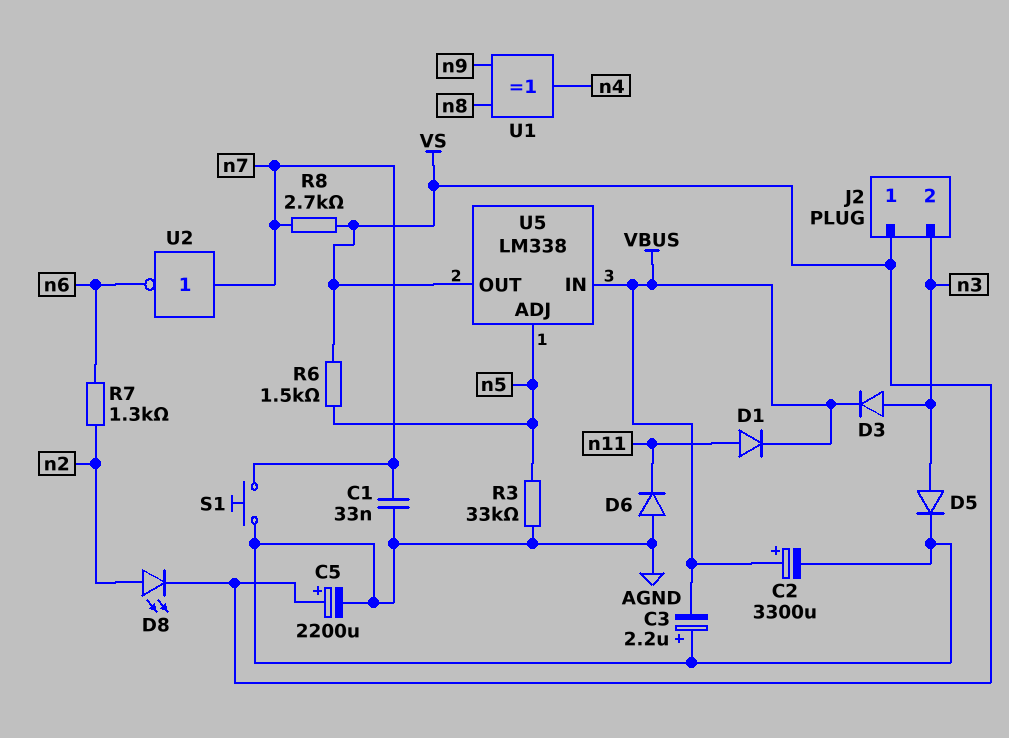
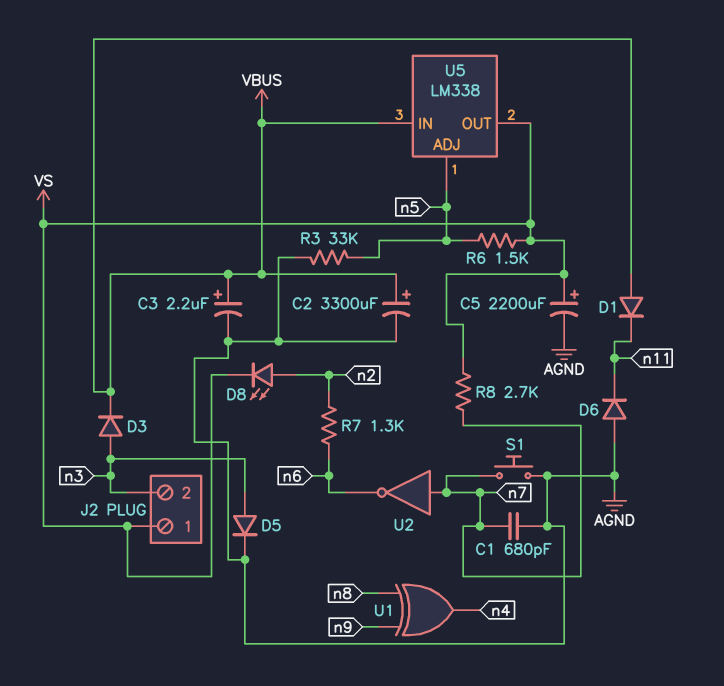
C1: 33nF (AGND, n7) -> 680pF (AGND, n7)
C3: 2.2uF (plus AGND, minus VBUS) -> 2.2uF (plus VBUS, minus AGND)
D1: diode (A n11, K VBUS) -> diode (A VBUS, K n11)

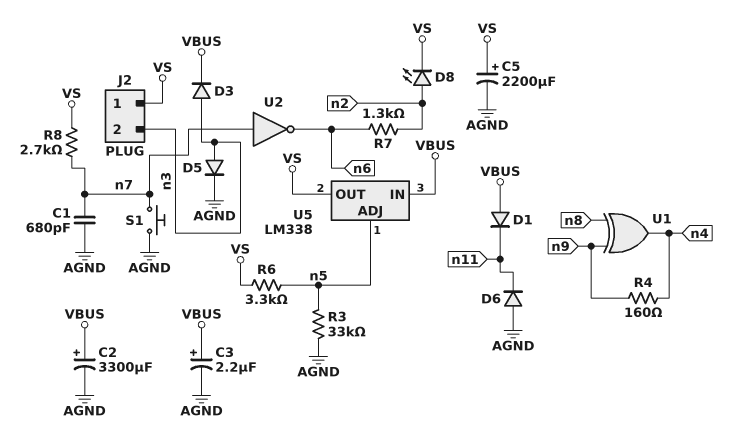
R4: none -> 160 (n4, n9)
R6: 1.5k (VS, n5) -> 3.3k (VS, n5)

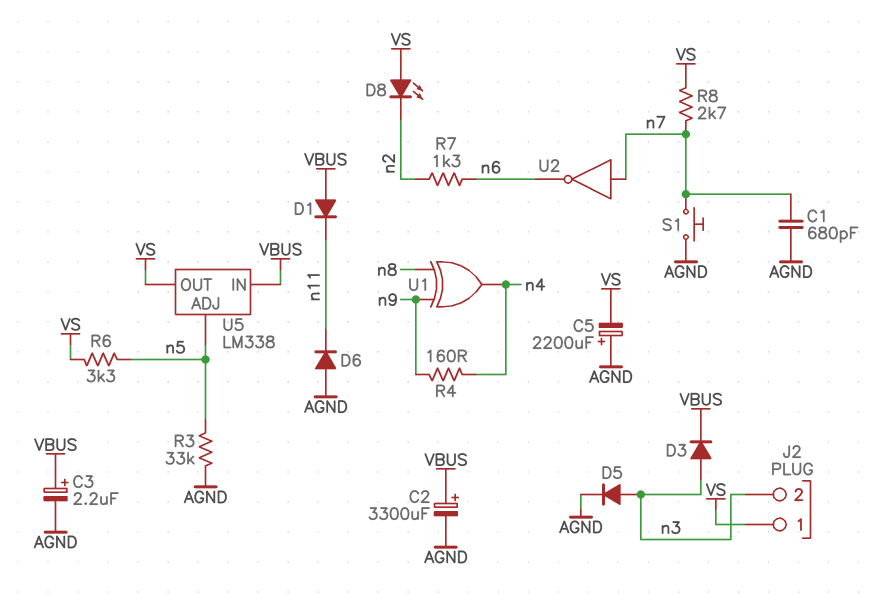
C5: 2200uF (plus VS, minus AGND) -> 2200uF (plus AGND, minus VS)
D8: LED (A n2, K VS) -> LED (A VS, K n2)

